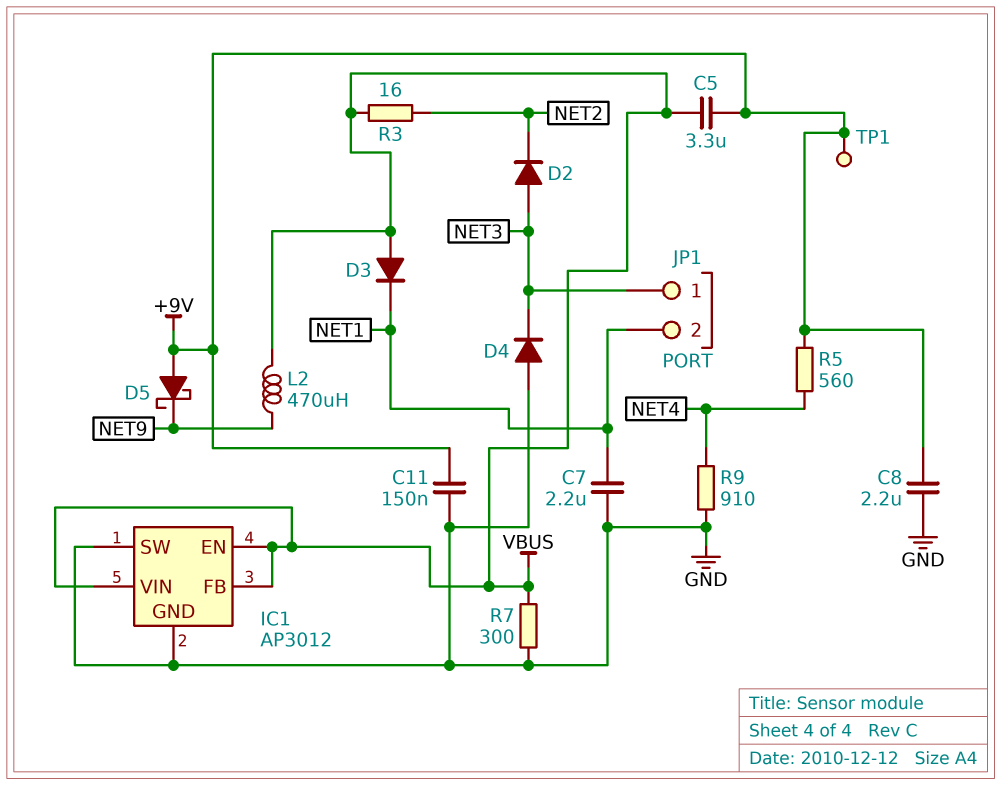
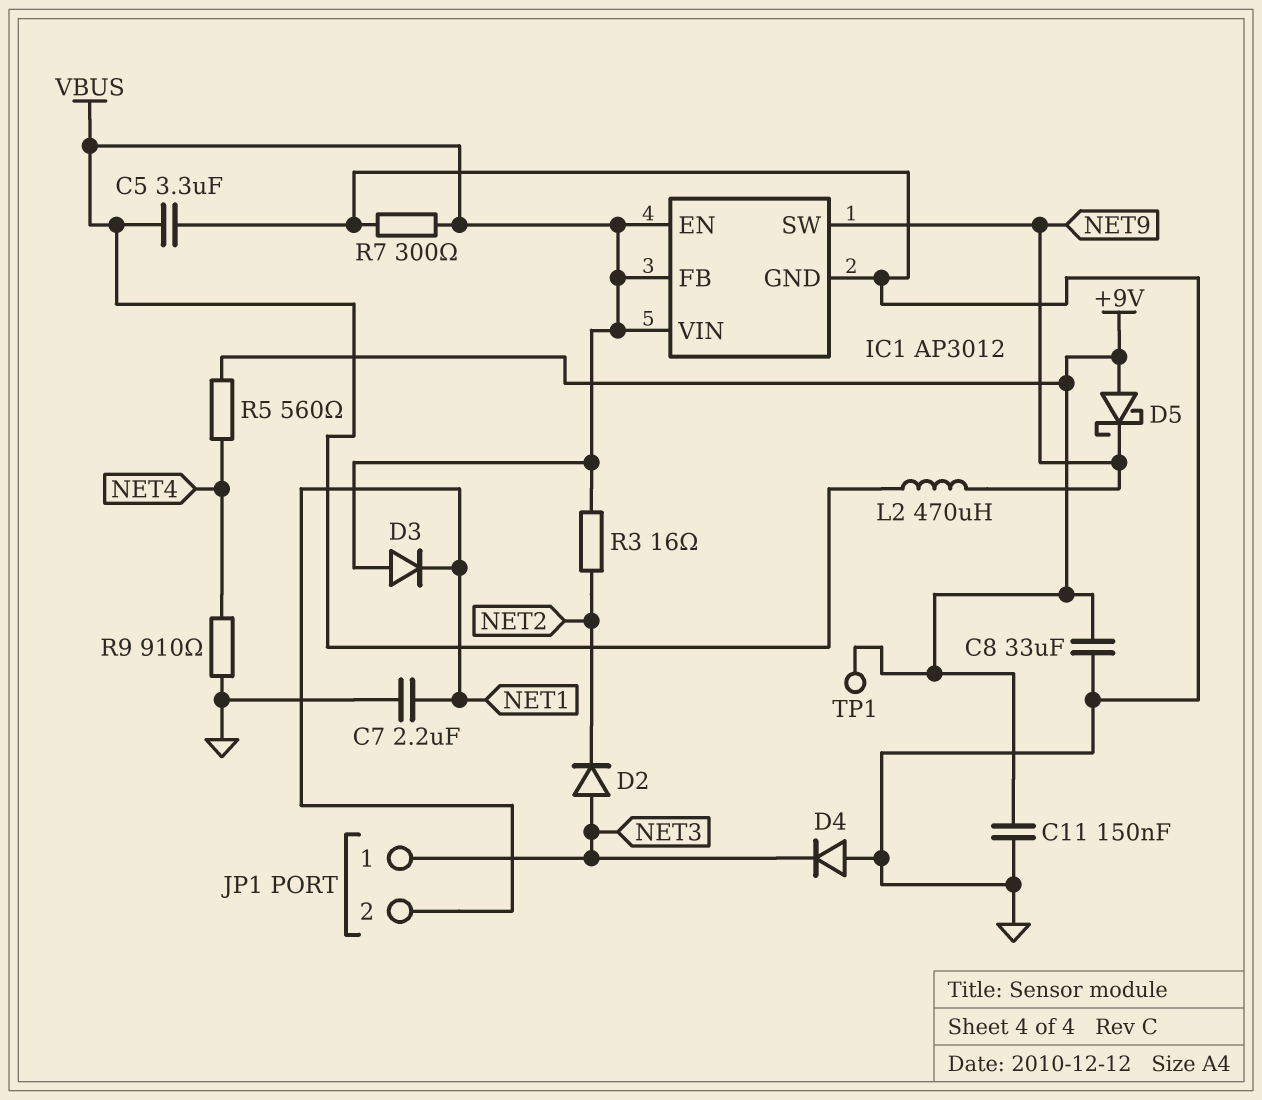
C5: 3.3uF (+9V, VBUS) -> 3.3uF (GND, VBUS)
C8: 2.2uF (+9V, GND) -> 33uF (+9V, GND)
IC1 pin SW: GND -> NET9

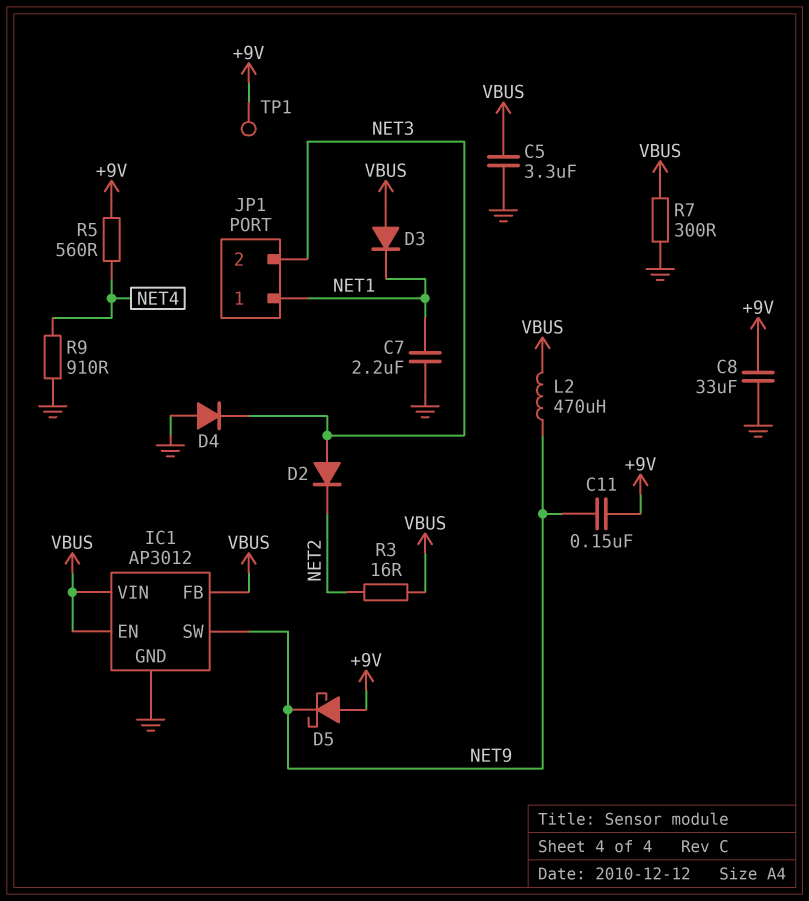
C11: 150nF (+9V, GND) -> 150nF (+9V, NET9)
JP1 pin 1: NET3 -> NET1
JP1 pin 2: NET1 -> NET3

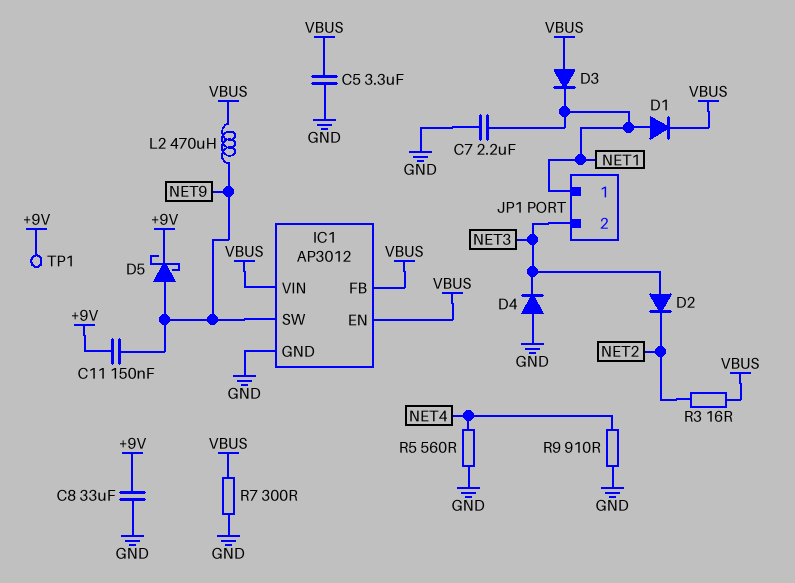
D1: none -> diode (A NET1, K VBUS)
D5: schottky (A +9V, K NET9) -> schottky (A NET9, K +9V)
R5: 560 (+9V, NET4) -> 560 (GND, NET4)

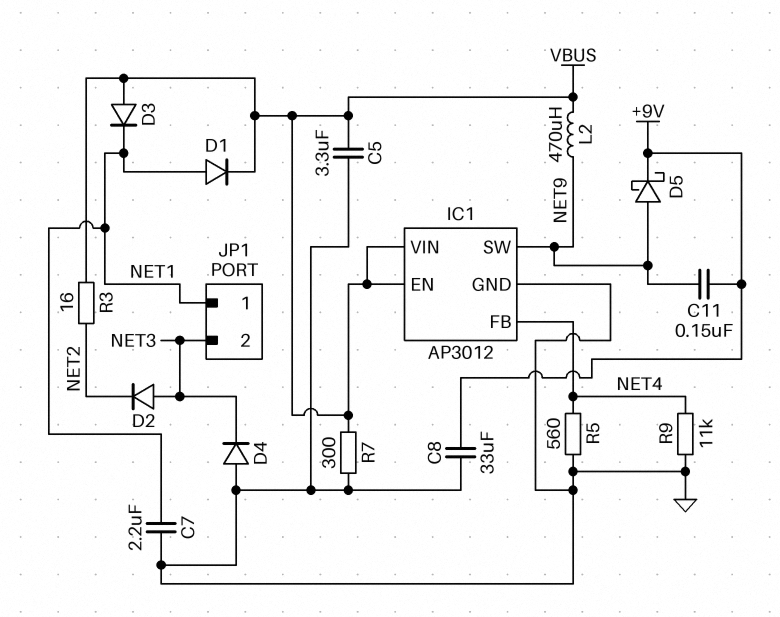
IC1 pin FB: VBUS -> NET4
R9: 910 (GND, NET4) -> 11k (GND, NET4)
TP1: test point (+9V) -> none

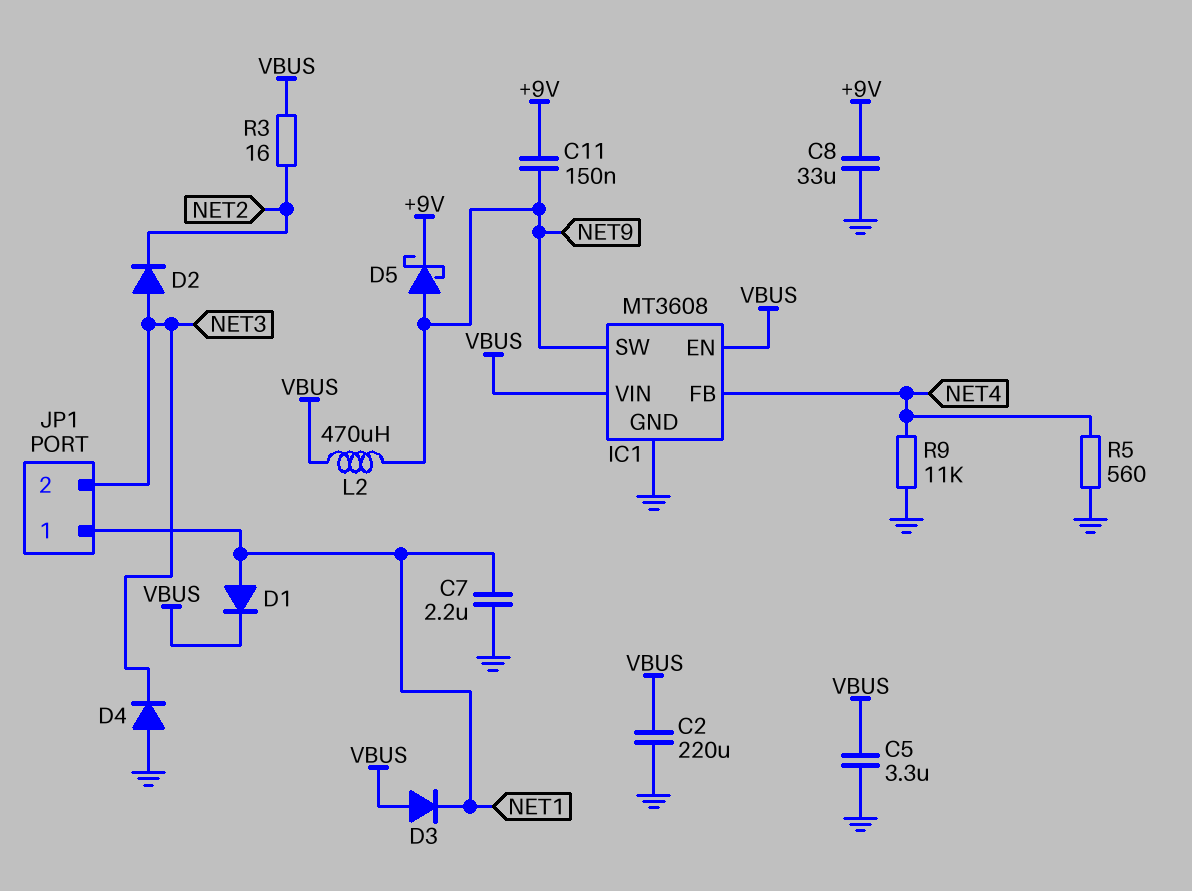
C2: none -> 220uF (GND, VBUS)
IC1: AP3012 -> MT3608
R7: 300 (GND, VBUS) -> none

